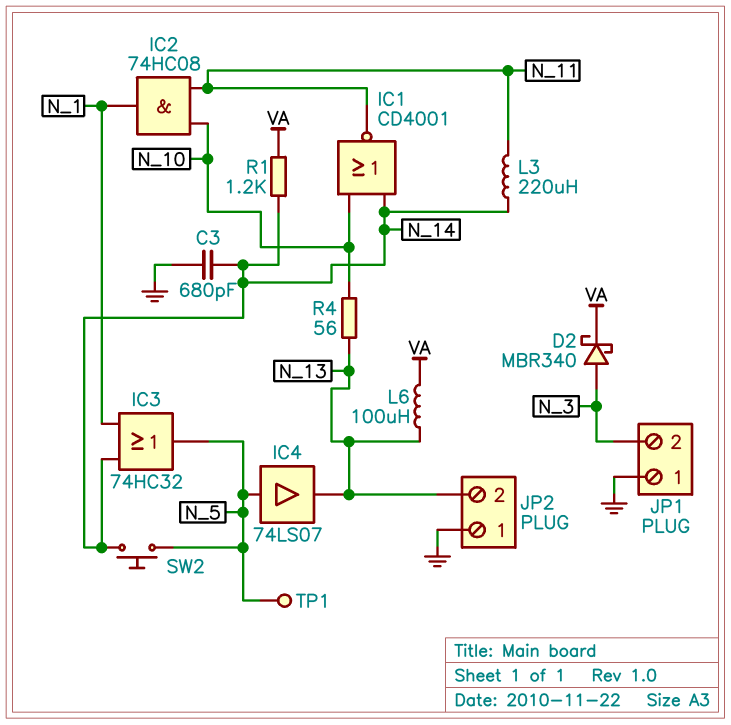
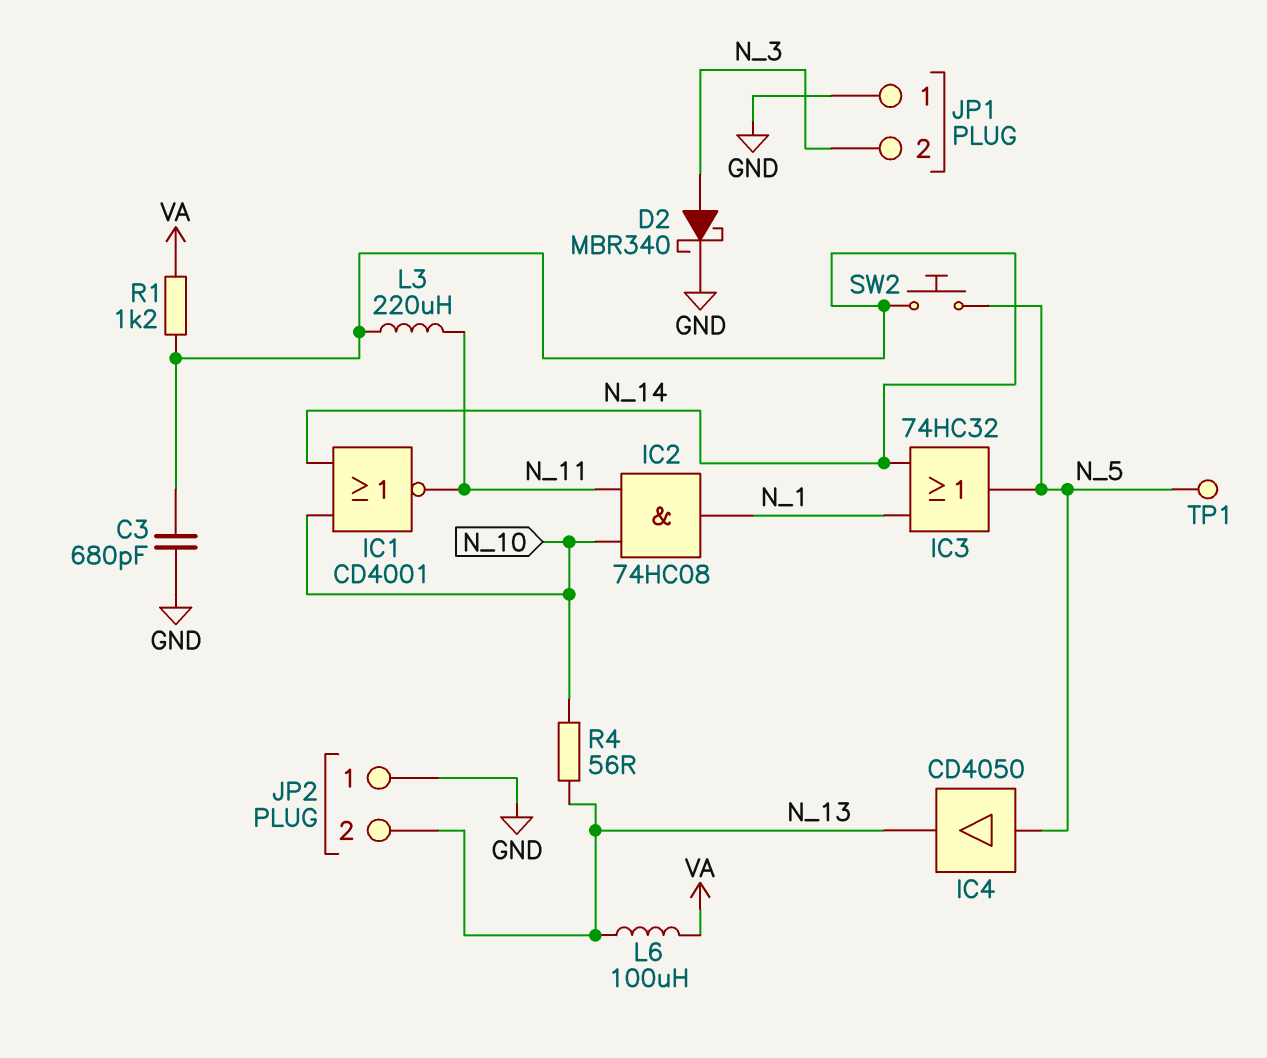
D2: schottky MBR340 (A N_3, K VA) -> schottky MBR340 (A N_3, K GND)
IC4: buffer 74LS07 (in N_5, out N_13) -> buffer CD4050 (in N_5, out N_13)

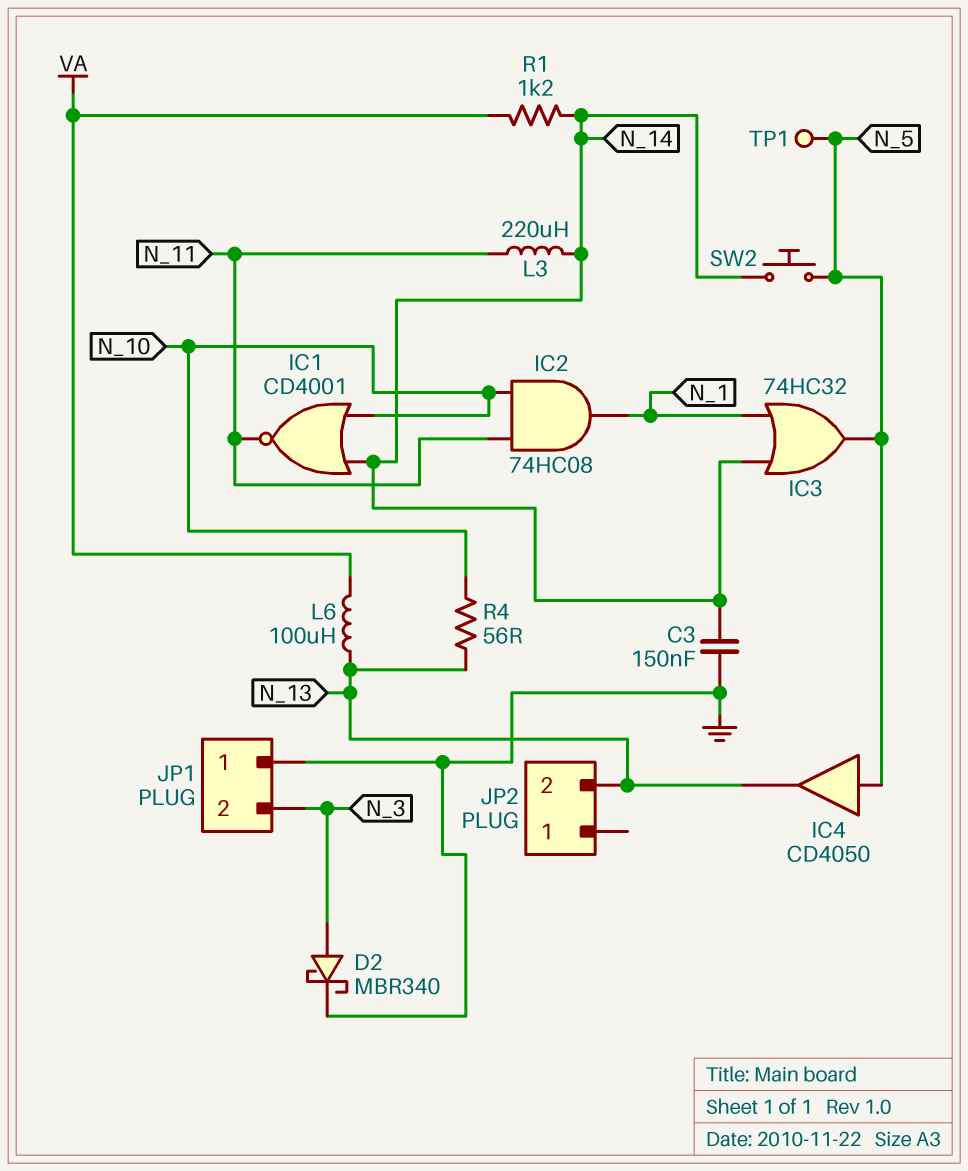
C3: 680pF (GND, N_14) -> 150nF (GND, N_14)
JP2 pin 1: GND -> none

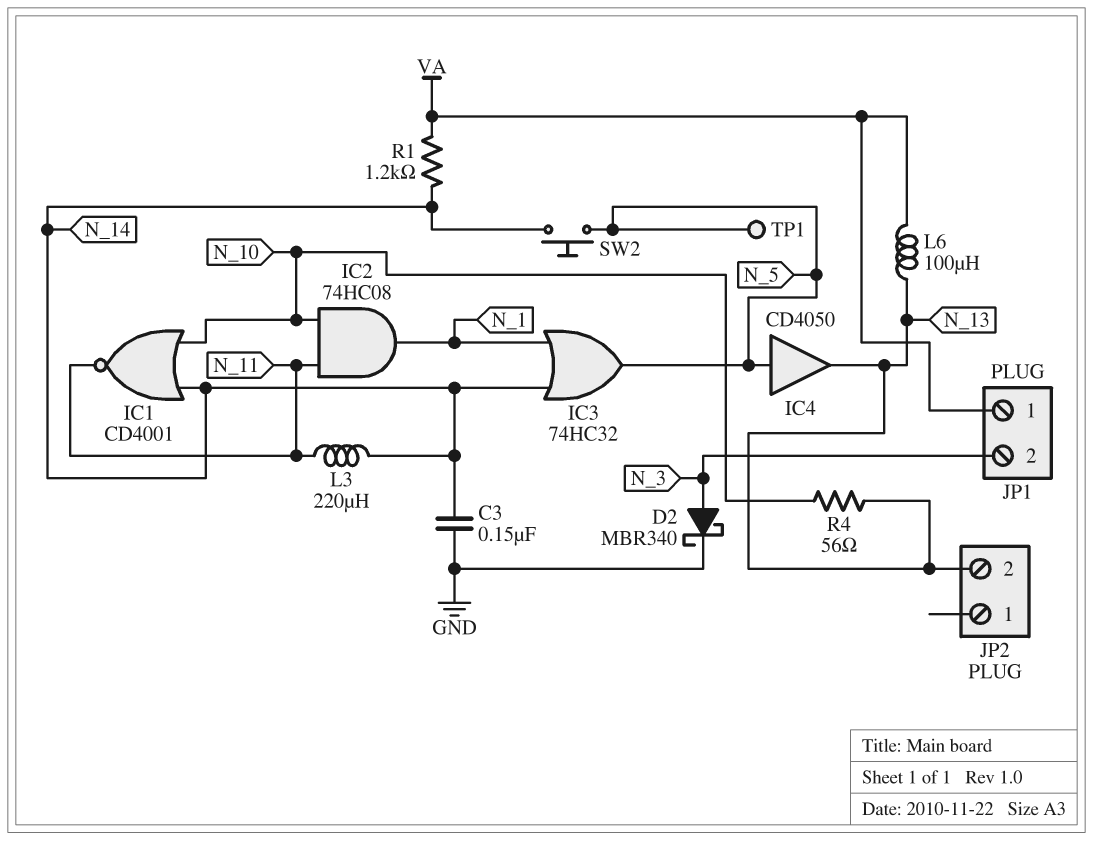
JP1 pin 1: GND -> VA

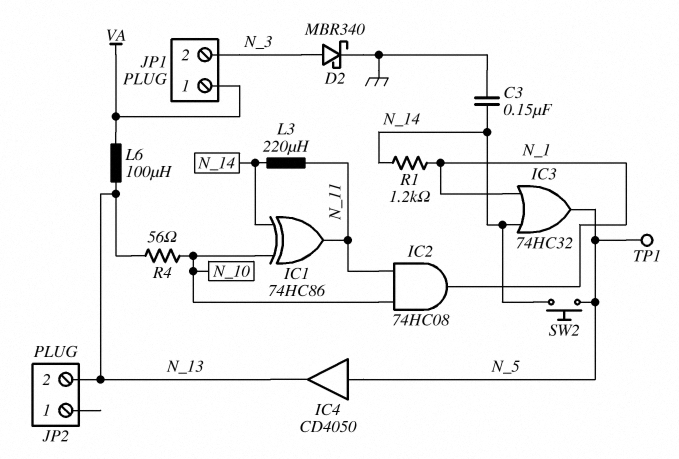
IC1: NOR CD4001 (in N_10, in N_14, out N_11) -> XOR 74HC86 (in N_10, in N_14, out N_11)
R1: 1.2k (N_14, VA) -> 1.2k (N_1, N_14)

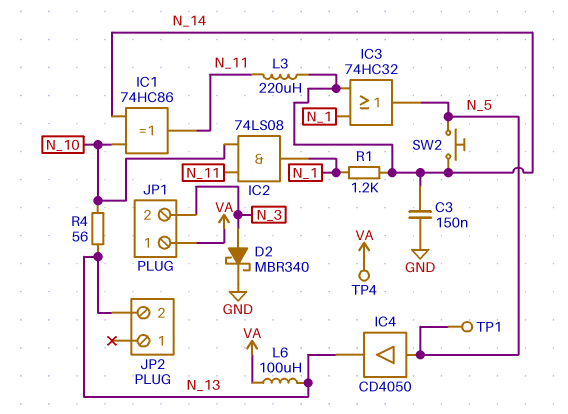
IC2: AND 74HC08 (in N_10, in N_11, out N_1) -> AND 74LS08 (in N_10, in N_11, out N_1)
TP4: none -> test point (VA)

